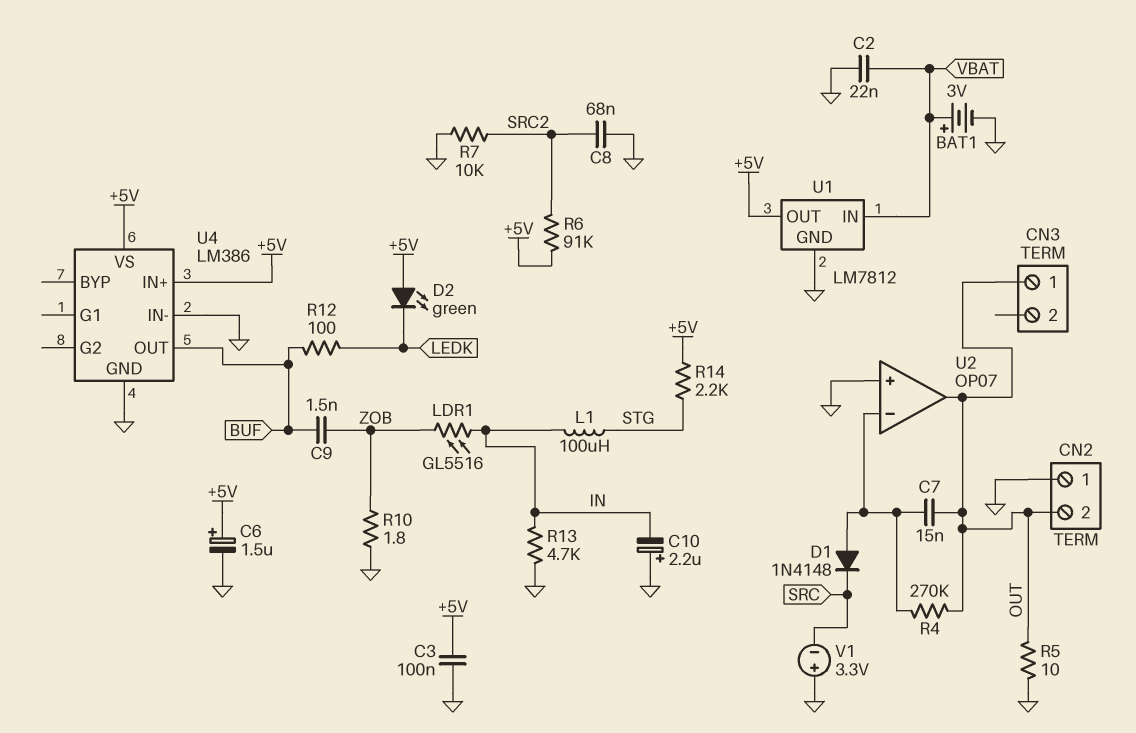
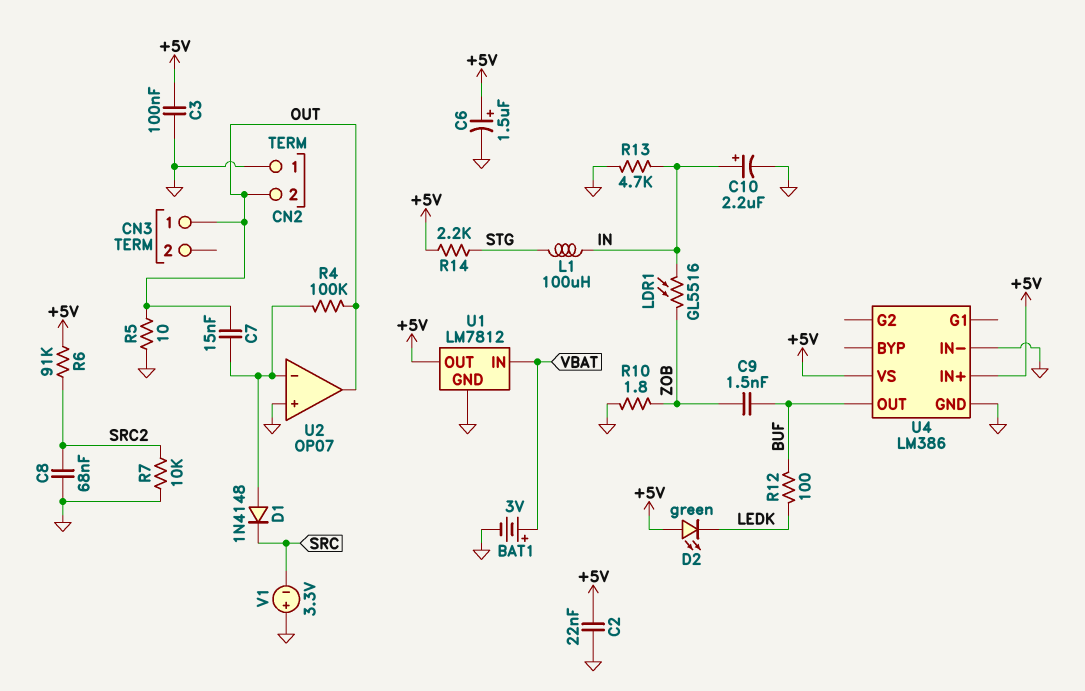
C2: 22nF (GND, VBAT) -> 22nF (+5V, GND)
C10: 2.2uF (plus GND, minus IN) -> 2.2uF (plus IN, minus GND)
R4: 270k (OUT, U2/in-) -> 100k (OUT, U2/in-)

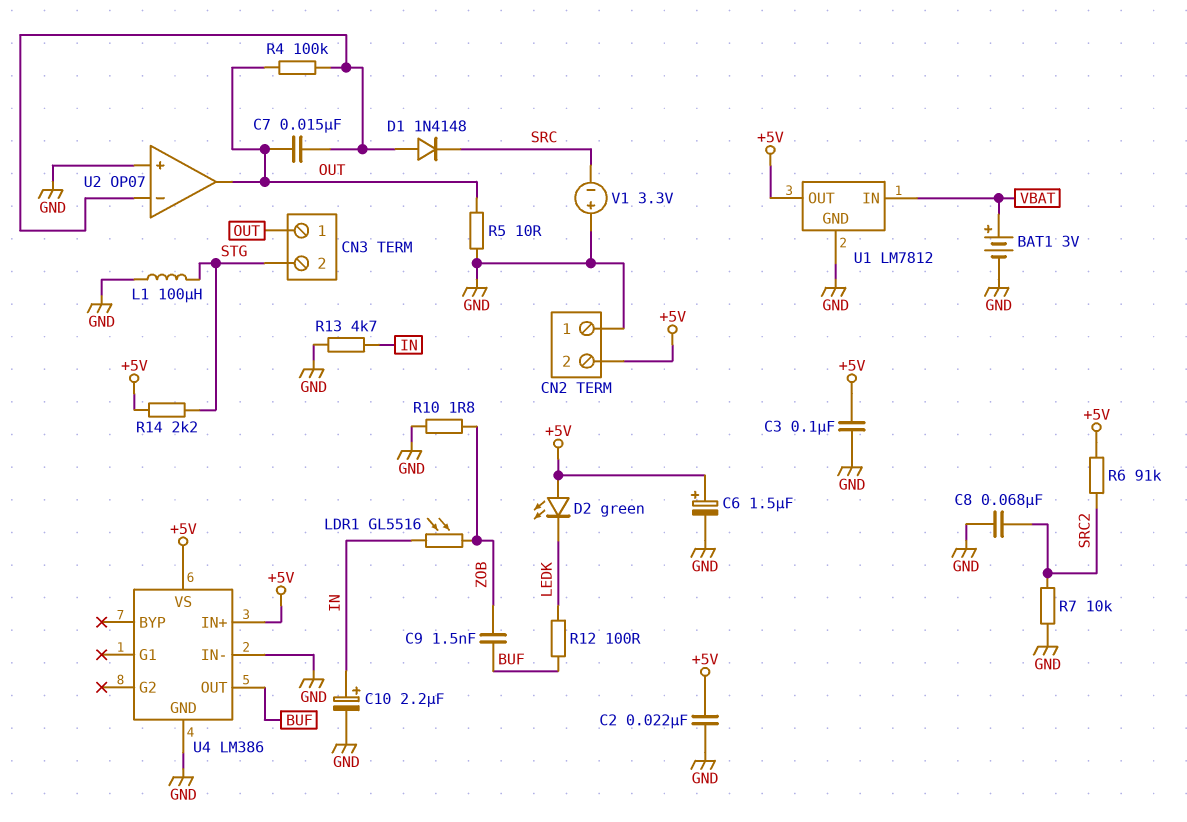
CN2 pin 2: OUT -> +5V
CN3 pin 2: none -> STG
L1: 100uH (IN, STG) -> 100uH (GND, STG)

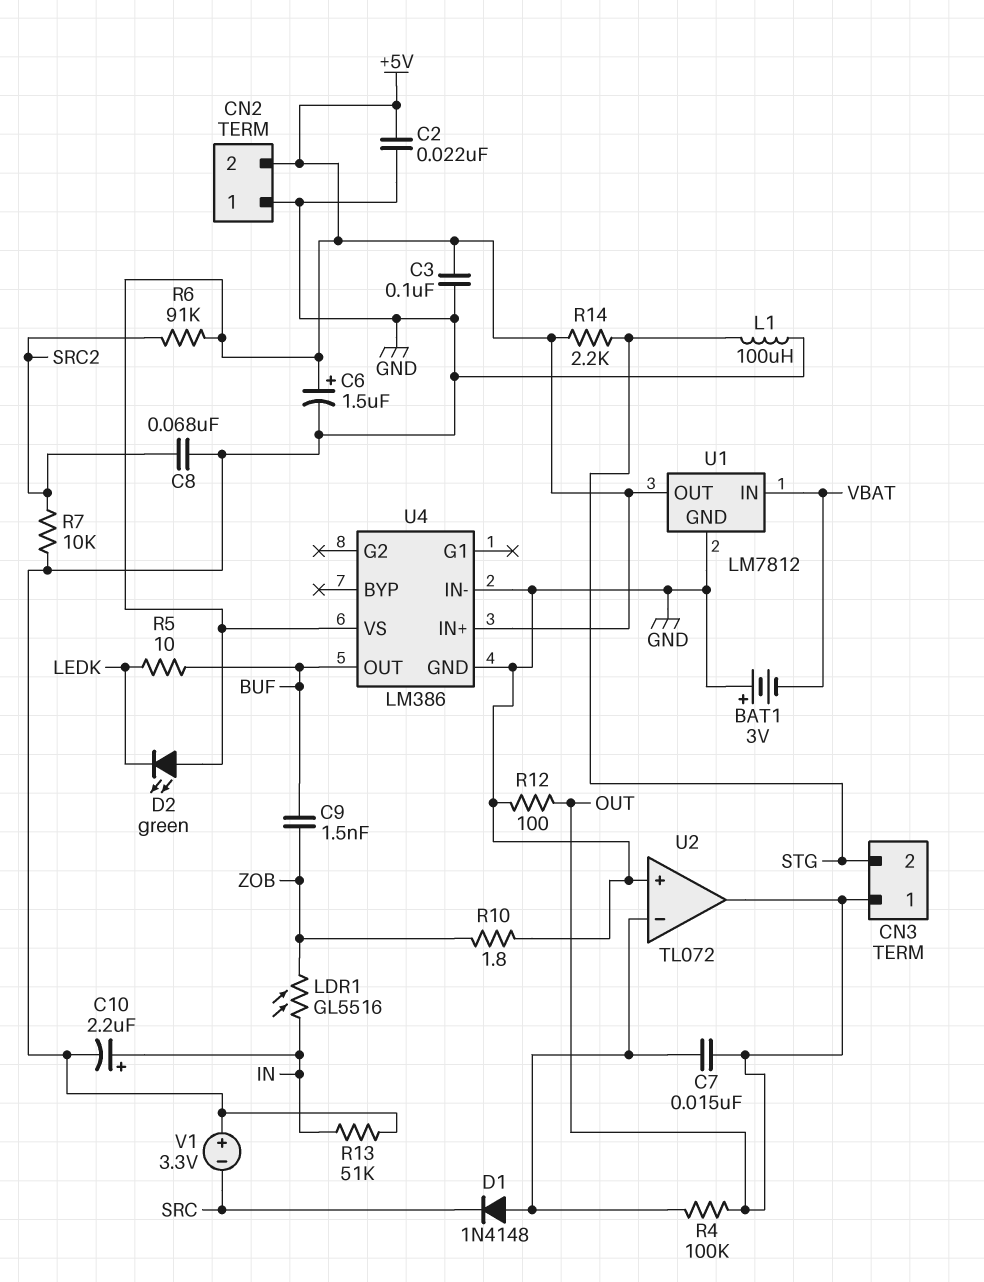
BAT1: 3V (plus VBAT, minus GND) -> 3V (plus GND, minus VBAT)
R5: 10 (GND, OUT) -> 10 (BUF, LEDK)
R12: 100 (BUF, LEDK) -> 100 (GND, OUT)
R13: 4.7k (GND, IN) -> 51k (GND, IN)
U2: OP07 -> TL072

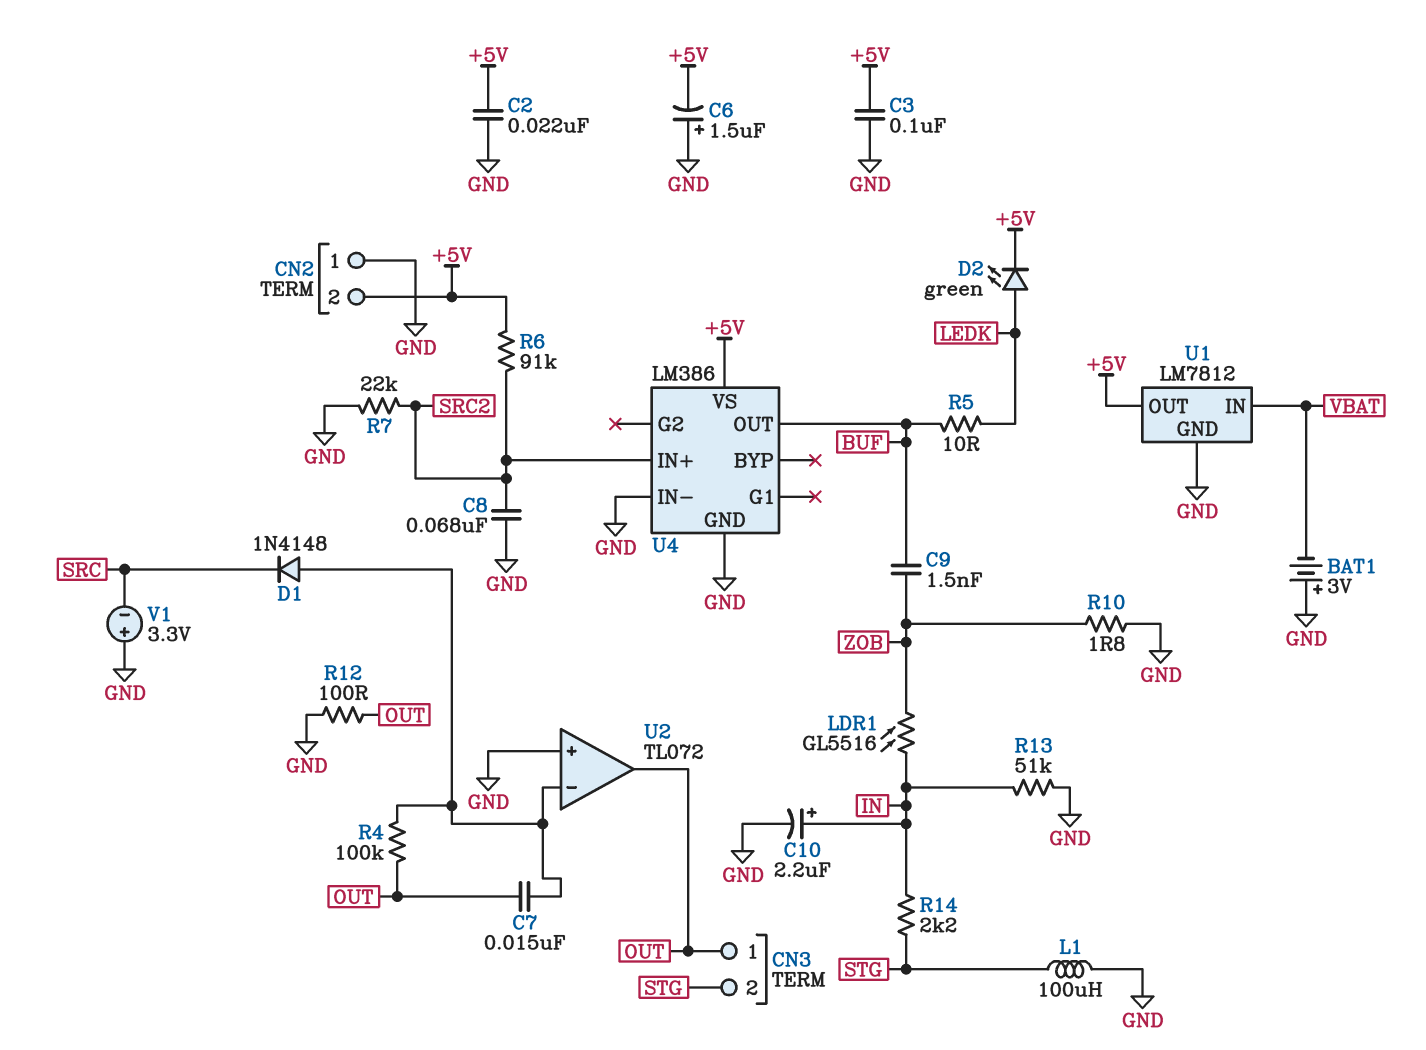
C6: 1.5uF (plus +5V, minus GND) -> 1.5uF (plus GND, minus +5V)
D2: LED green (A +5V, K LEDK) -> LED green (A LEDK, K +5V)
R7: 10k (GND, SRC2) -> 22k (GND, SRC2)
R14: 2.2k (+5V, STG) -> 2.2k (IN, STG)
U4 pin IN+: +5V -> SRC2

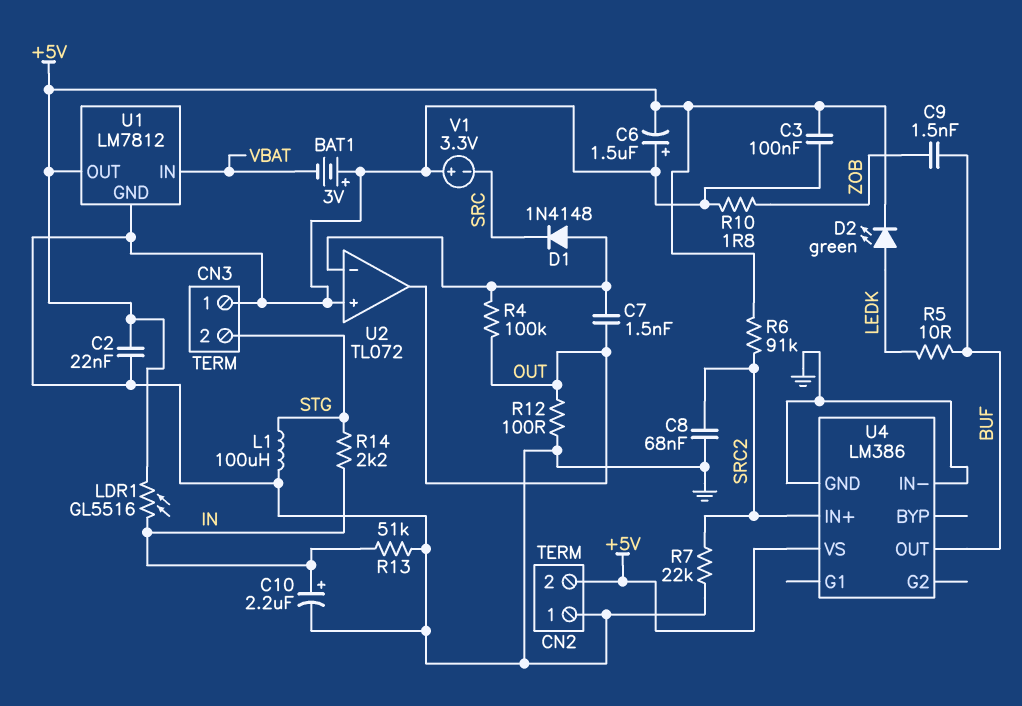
C7: 15nF (OUT, U2/in-) -> 1.5nF (OUT, U2/in-)
CN3 pin 1: OUT -> GND
LDR1: GL5516 (IN, ZOB) -> GL5516 (+5V, IN)

